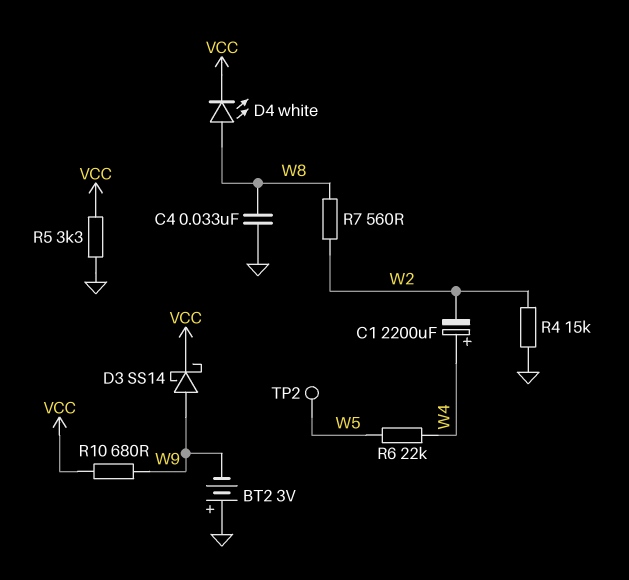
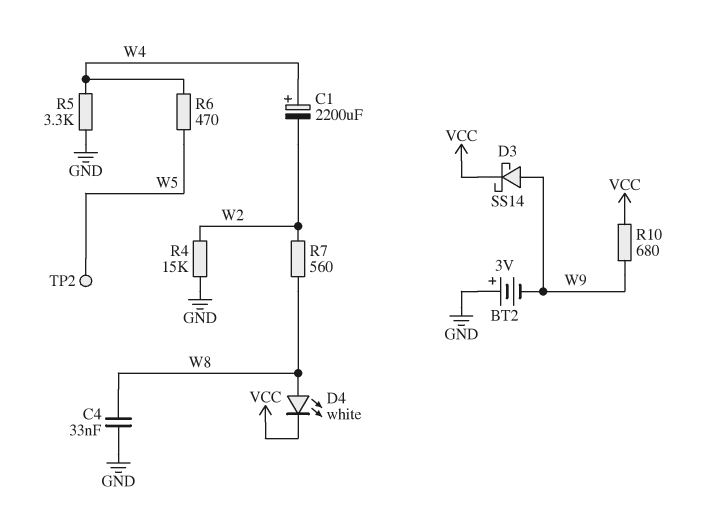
R5: 3.3k (GND, VCC) -> 3.3k (GND, W4)
R6: 22k (W4, W5) -> 470 (W4, W5)

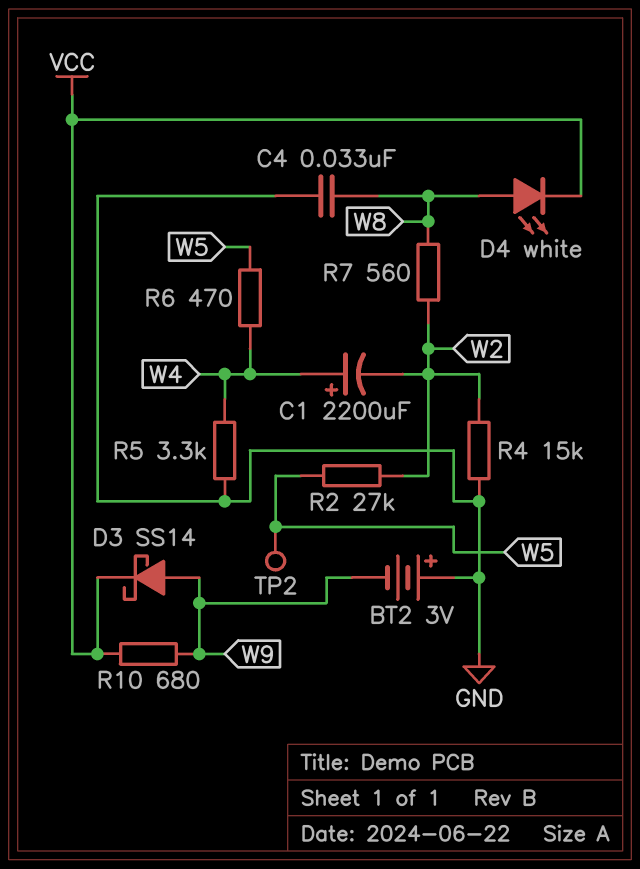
R2: none -> 27k (W2, W5)

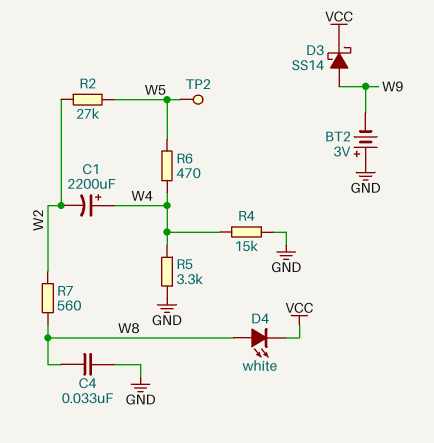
R4: 15k (GND, W2) -> 15k (GND, W4)
R10: 680 (VCC, W9) -> none

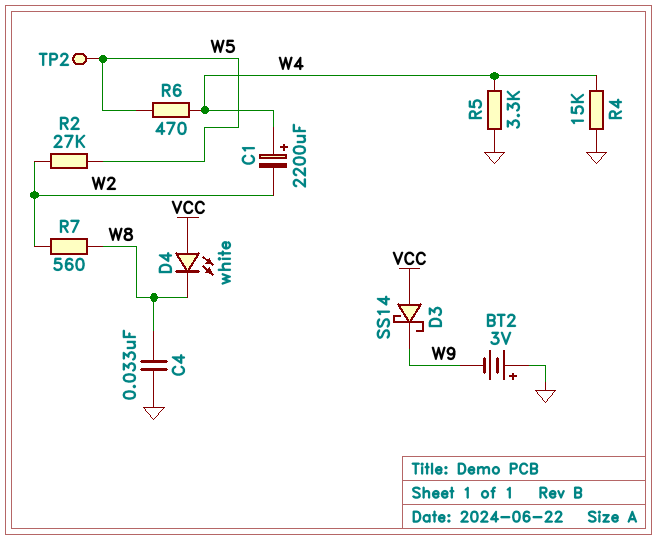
D3: schottky SS14 (A W9, K VCC) -> schottky SS14 (A VCC, K W9)
D4: LED white (A W8, K VCC) -> LED white (A VCC, K W8)

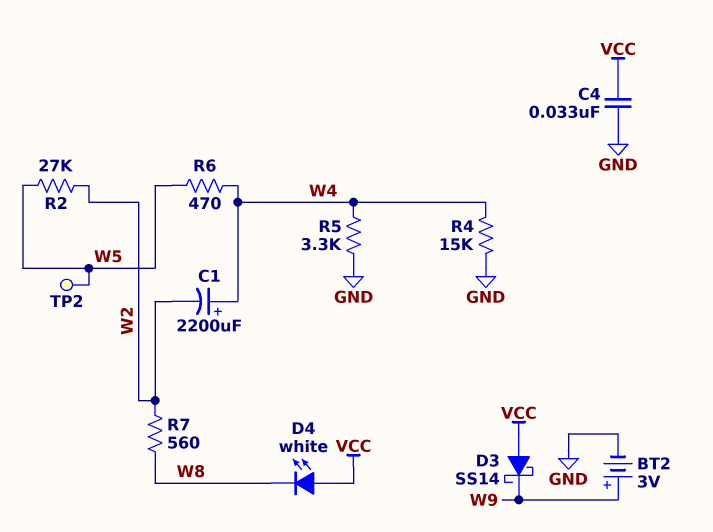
BT2: 3V (plus GND, minus W9) -> 3V (plus W9, minus GND)
C4: 33nF (GND, W8) -> 33nF (GND, VCC)

